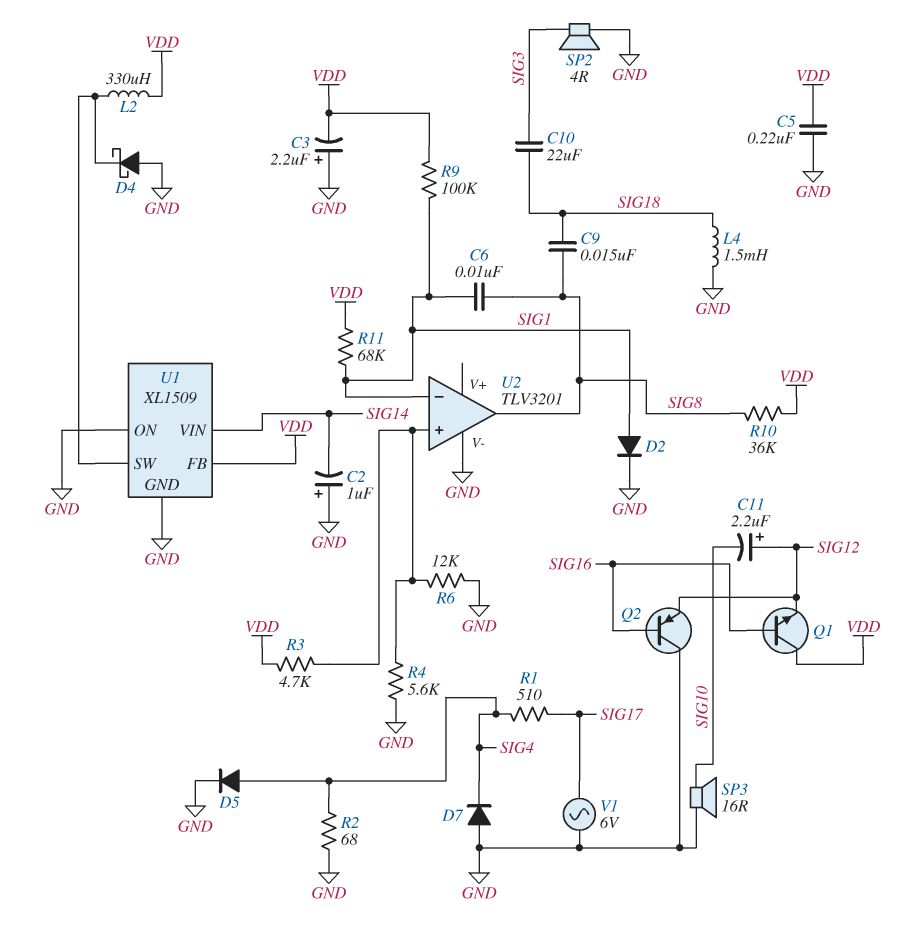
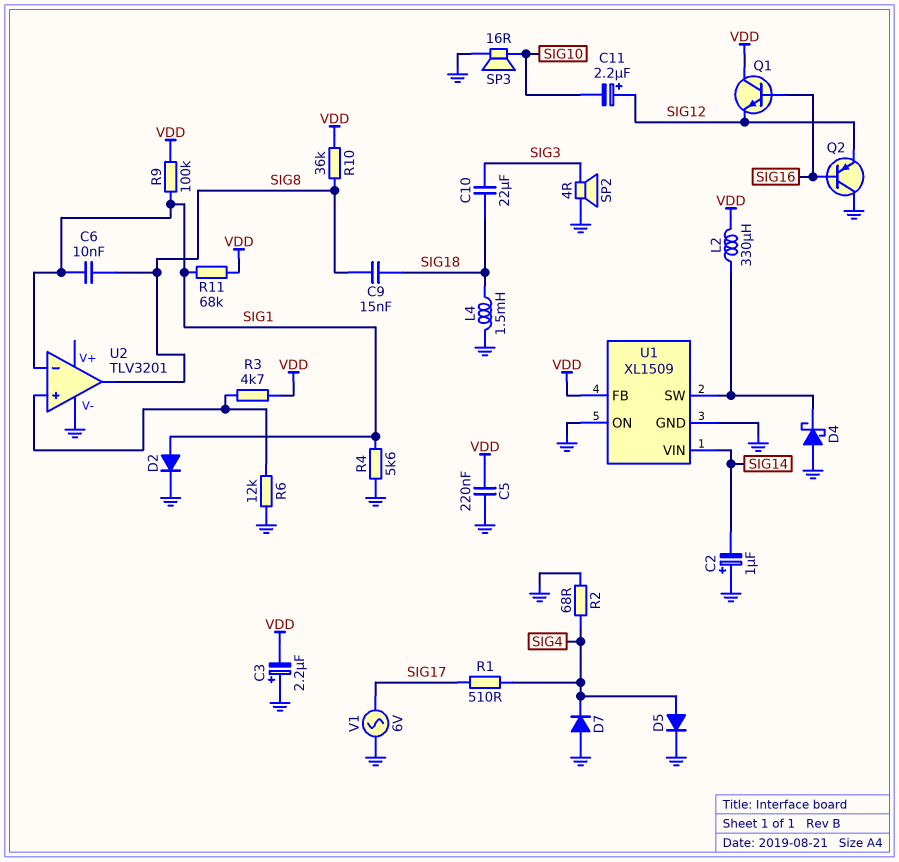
R4: 5.6k (GND, U2/in+) -> 5.6k (GND, SIG1)

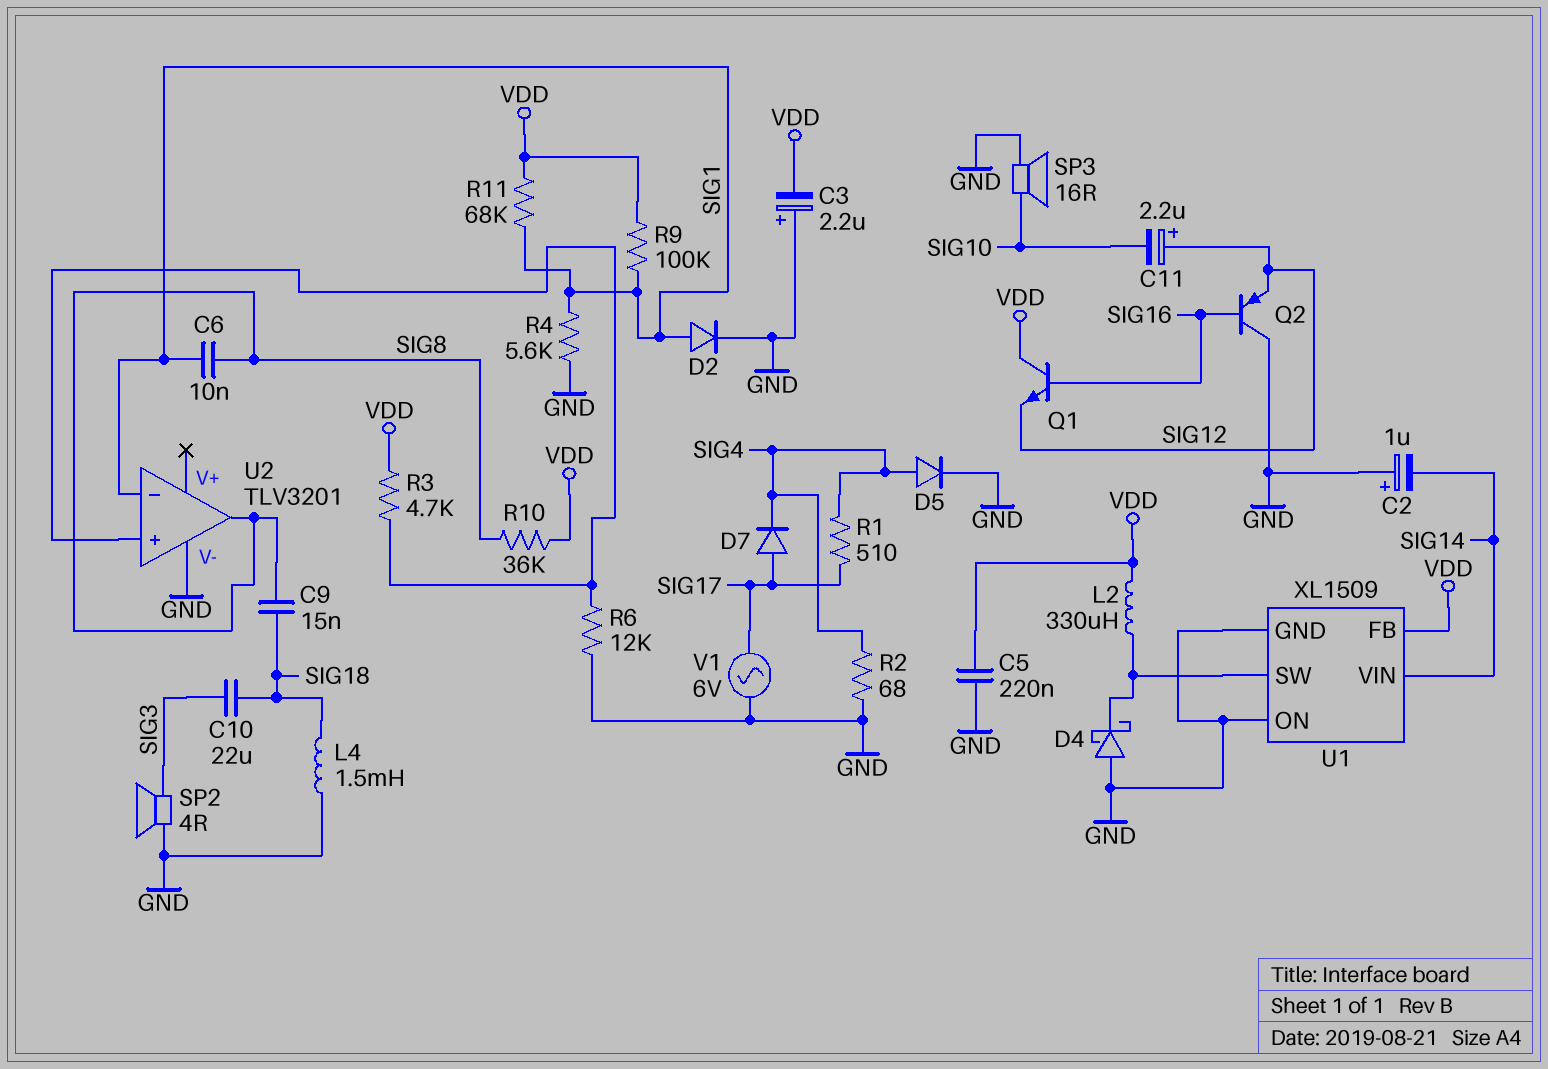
D7: diode (A GND, K SIG4) -> diode (A SIG17, K SIG4)

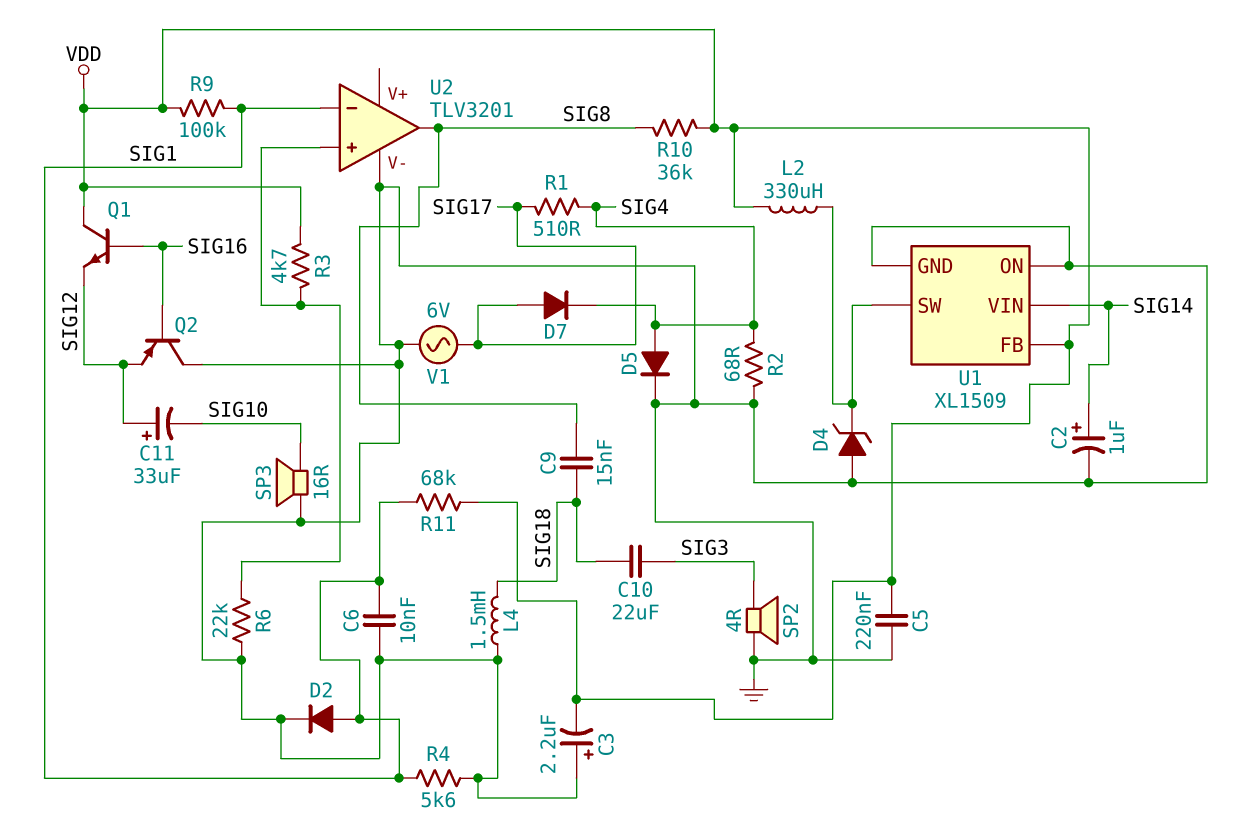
C2: 1uF (plus GND, minus SIG14) -> 1uF (plus SIG14, minus GND)
C6: 10nF (SIG1, SIG8) -> 10nF (GND, SIG1)
C11: 2.2uF (plus SIG12, minus SIG10) -> 33uF (plus SIG12, minus SIG10)
D4: schottky (A GND, K U1/SW) -> zener (A GND, K U1/SW)
R6: 12k (GND, U2/in+) -> 22k (GND, U2/in+)

